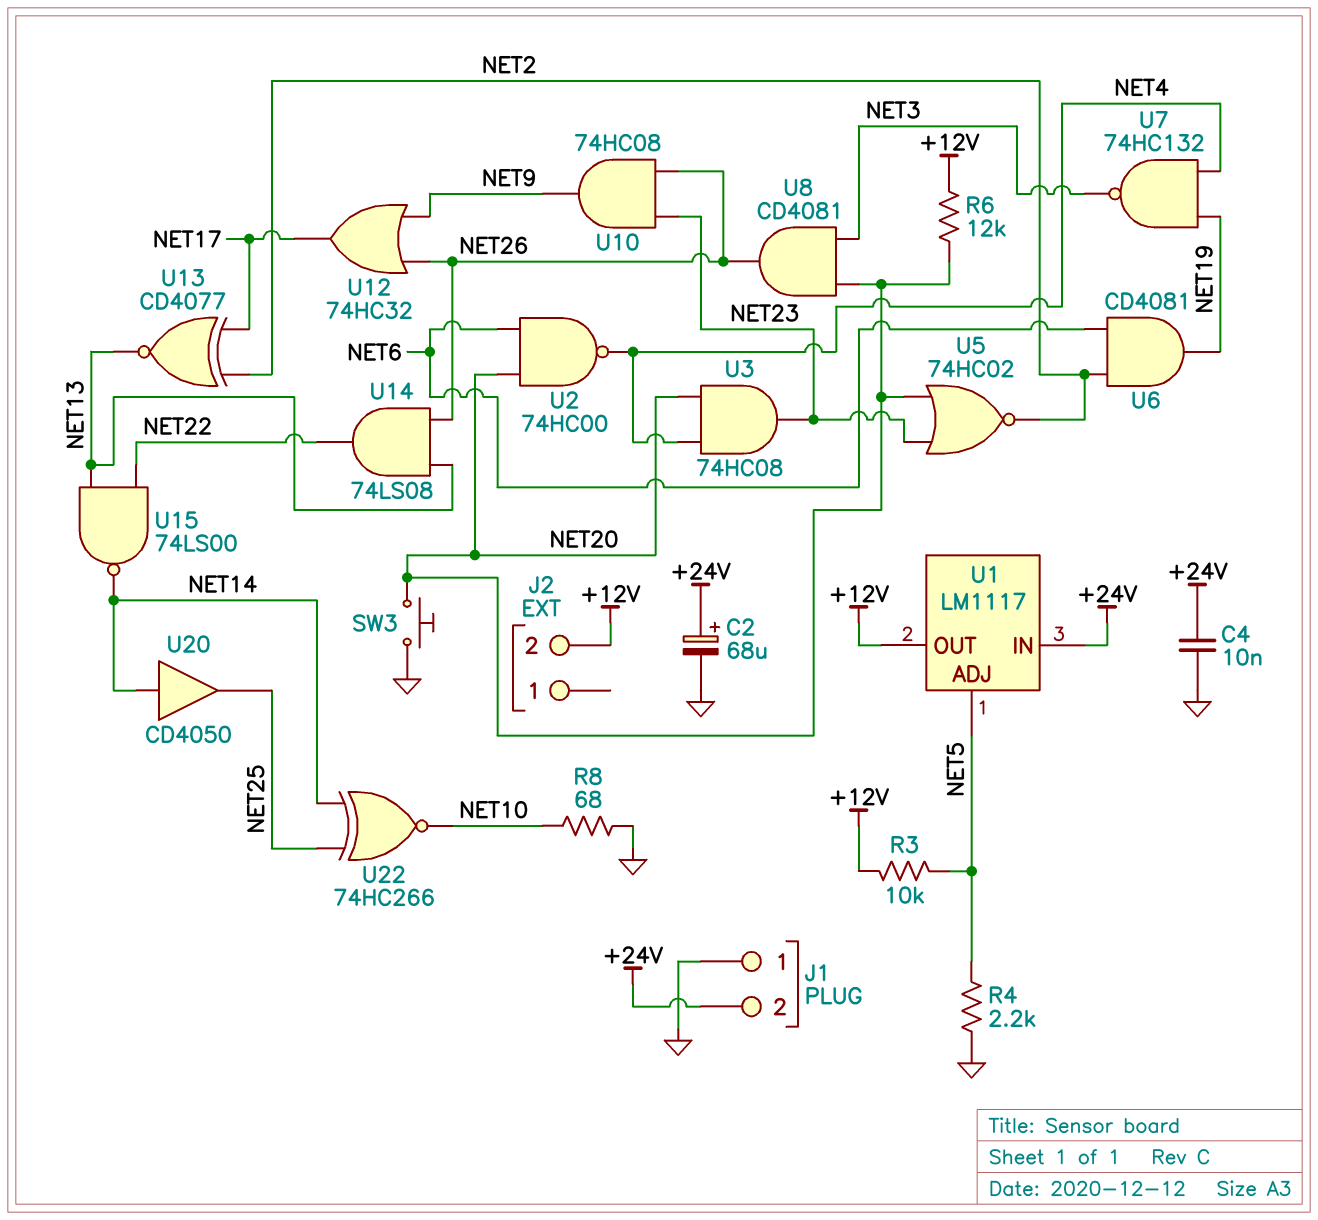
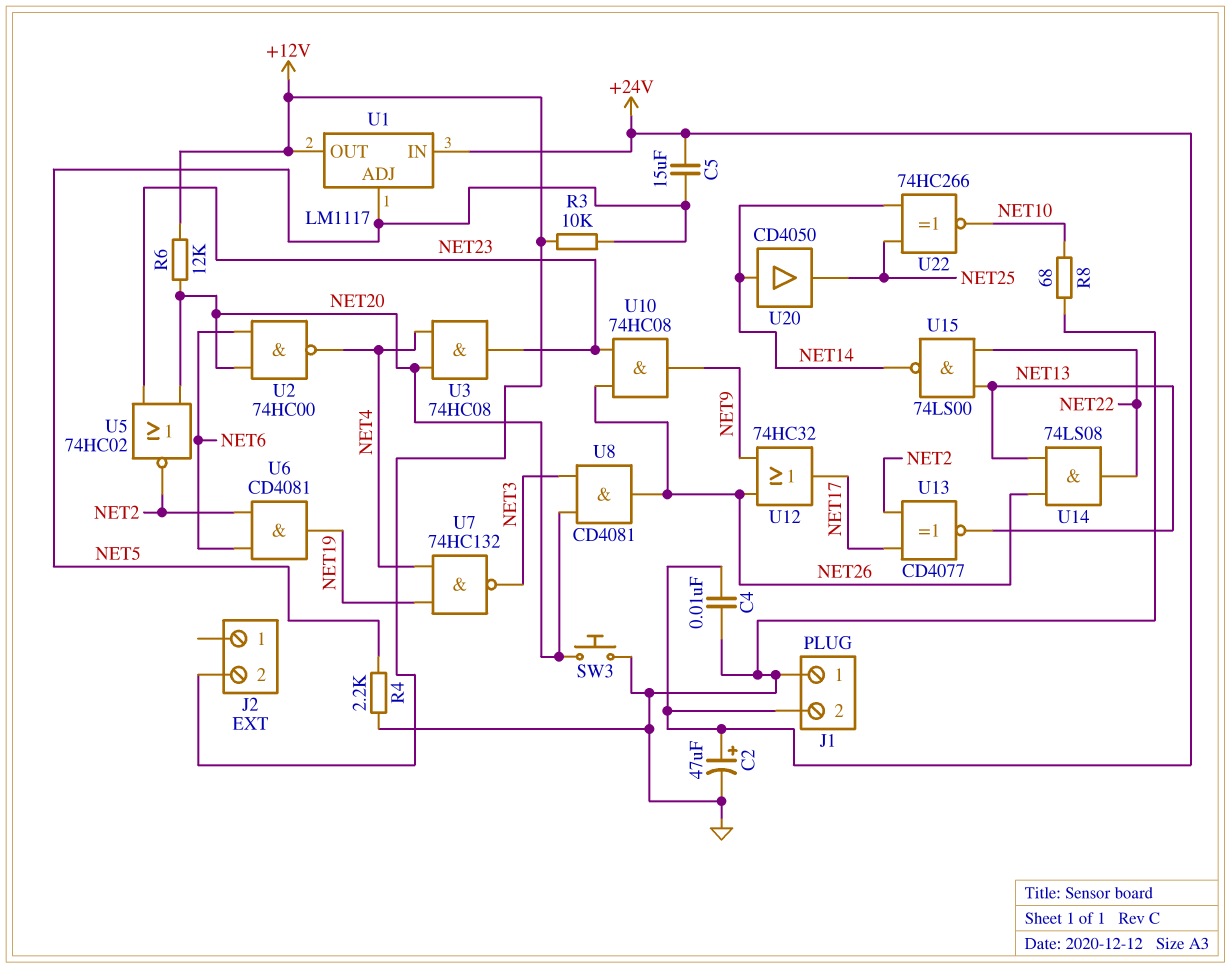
C2: 68uF (plus +24V, minus GND) -> 47uF (plus +24V, minus GND)
C5: none -> 15uF (+24V, NET5)

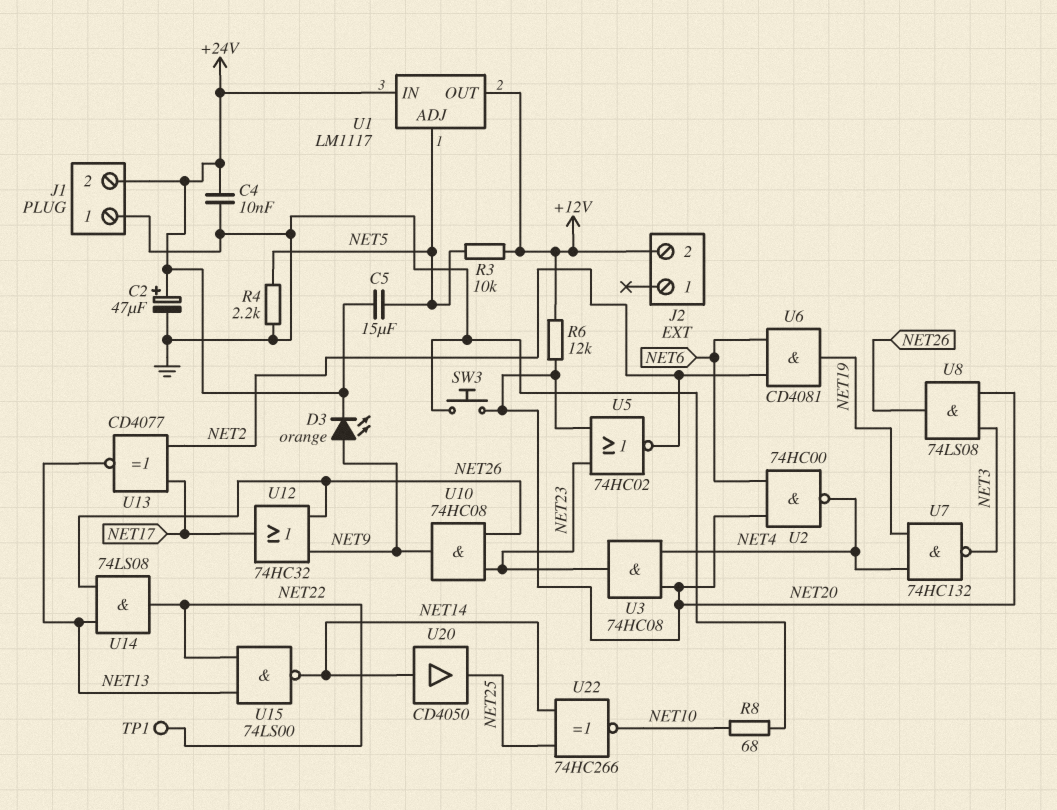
D3: none -> LED orange (A NET9, K +24V)
TP1: none -> test point (NET22)
U8: AND CD4081 (in NET3, in NET20, out NET26) -> AND 74LS08 (in NET3, in NET20, out NET26)

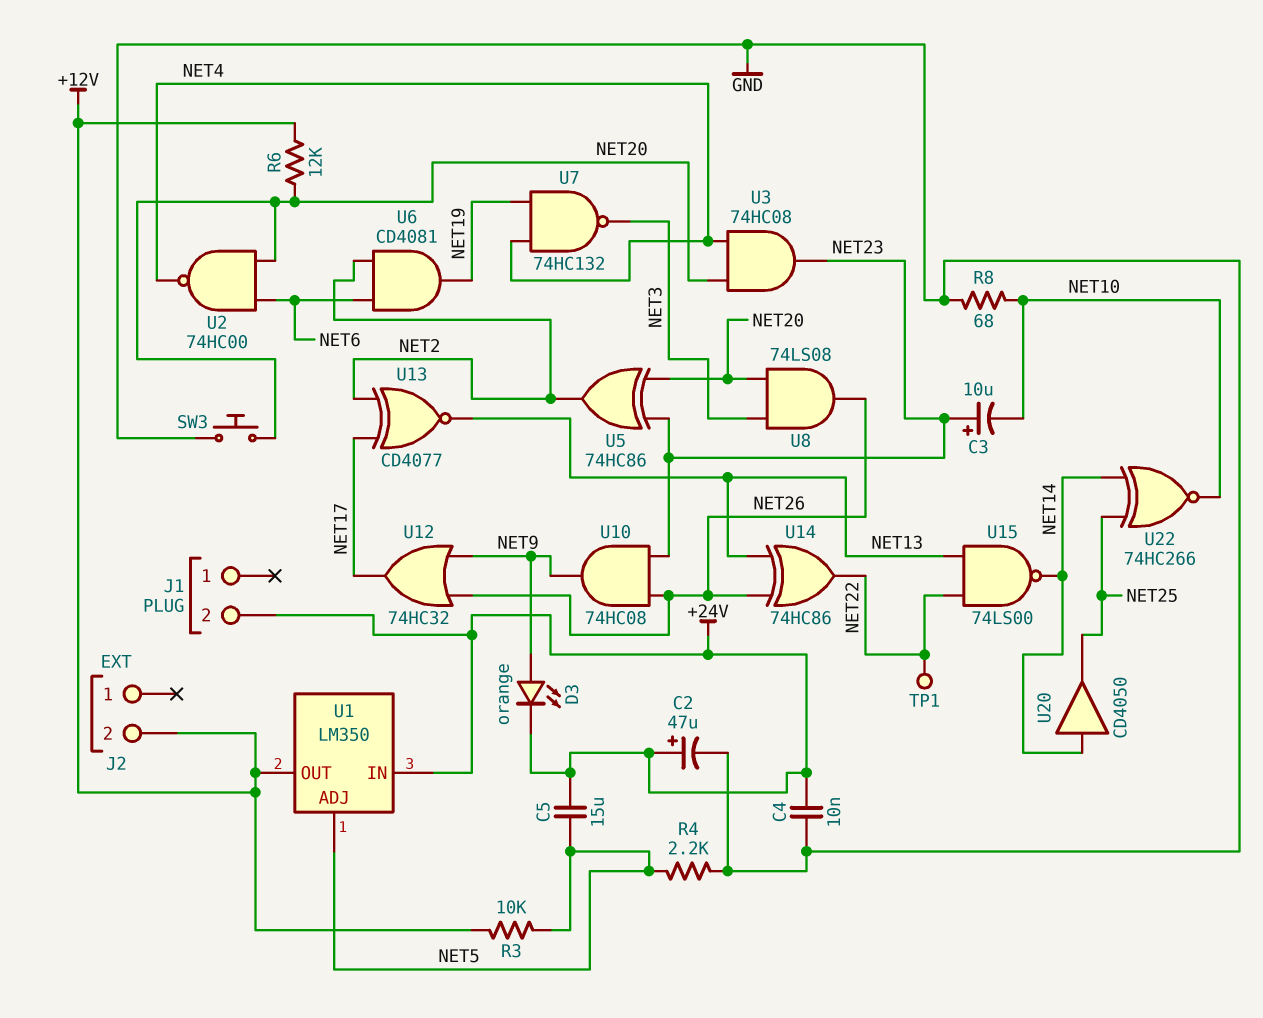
C3: none -> 10uF (plus NET23, minus NET10)
J1 pin 1: GND -> none
U1: LM1117 -> LM350
U5: NOR 74HC02 (in NET20, in NET23, out NET2) -> XOR 74HC86 (in NET20, in NET23, out NET2)
U14: AND 74LS08 (in NET13, in NET26, out NET22) -> XOR 74HC86 (in NET13, in NET26, out NET22)

